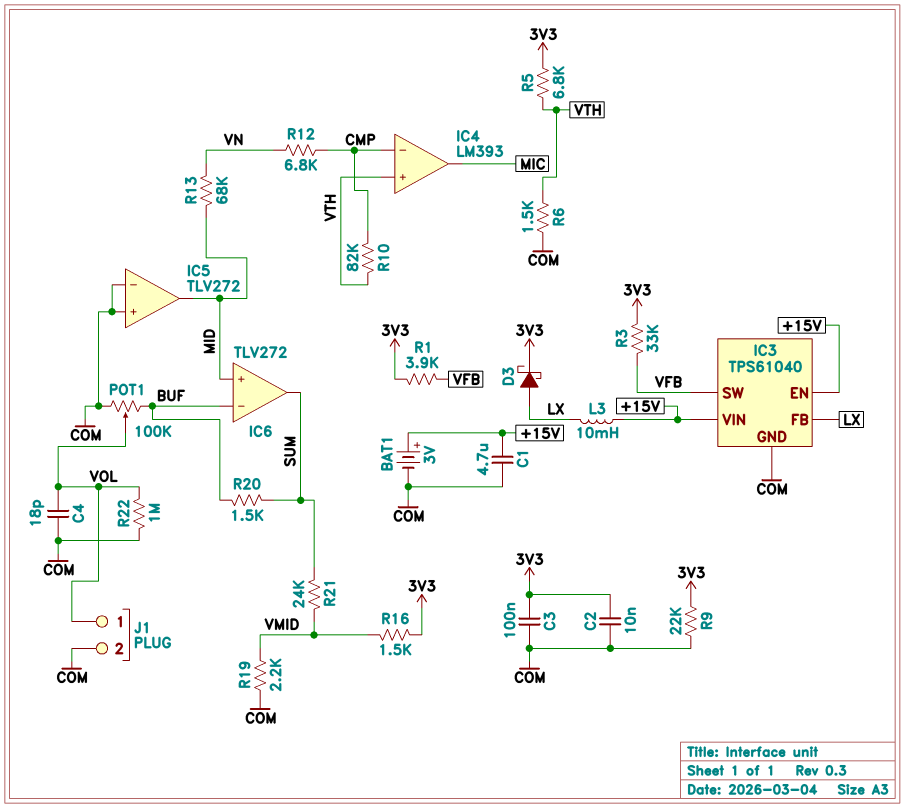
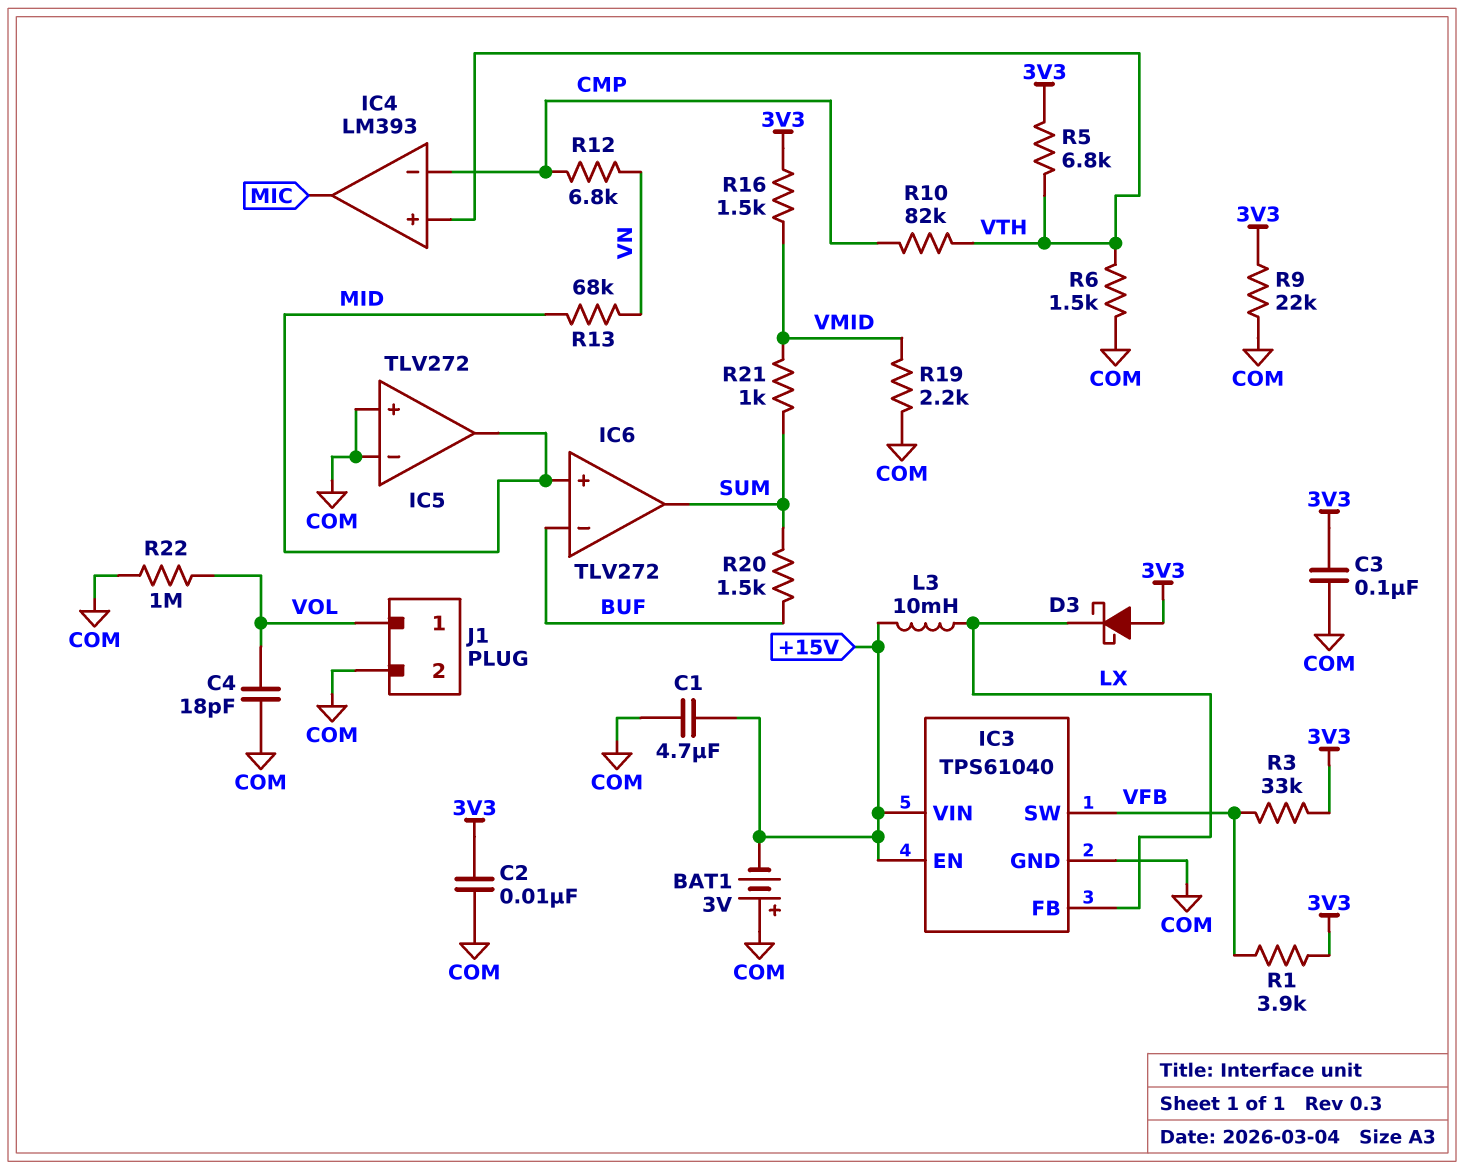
BAT1: 3V (plus +15V, minus COM) -> 3V (plus COM, minus +15V)
D3: schottky (A LX, K 3V3) -> schottky (A 3V3, K LX)
POT1: 100k (BUF, COM, wiper VOL) -> none
R21: 24k (SUM, VMID) -> 1k (SUM, VMID)

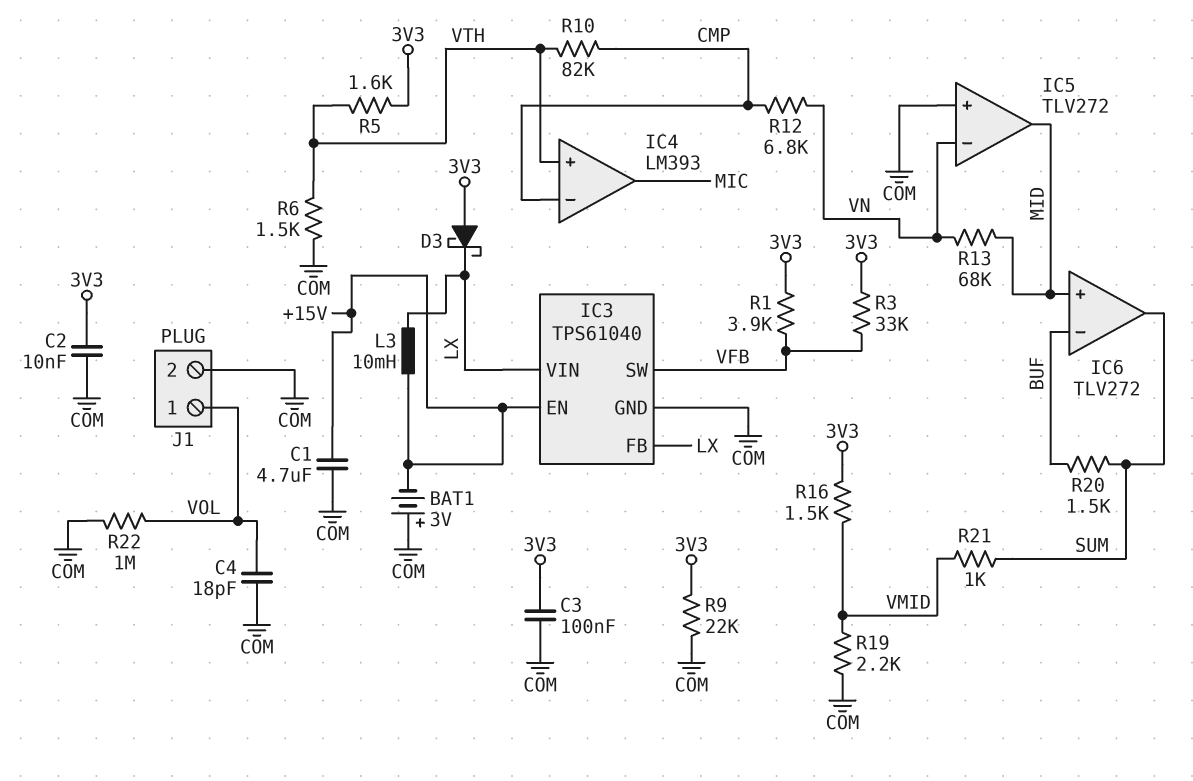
IC3 pin VIN: +15V -> LX
IC5 pin in-: COM -> VN
R5: 6.8k (3V3, VTH) -> 1.6k (3V3, VTH)

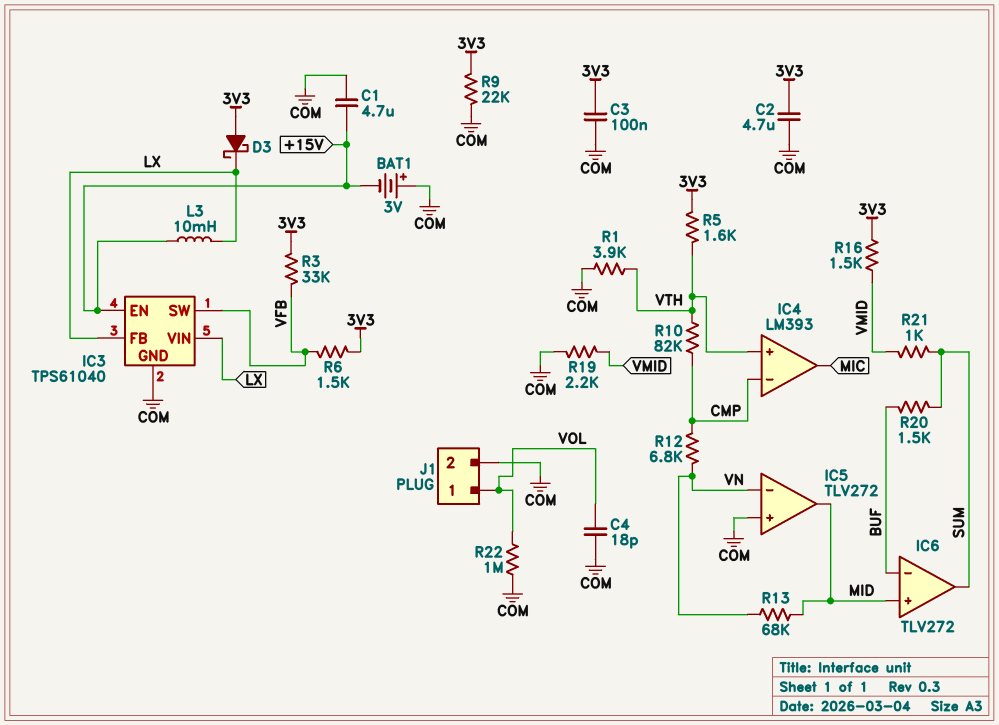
C2: 10nF (3V3, COM) -> 4.7uF (3V3, COM)
R1: 3.9k (3V3, VFB) -> 3.9k (COM, VTH)
R6: 1.5k (COM, VTH) -> 1.5k (3V3, VFB)

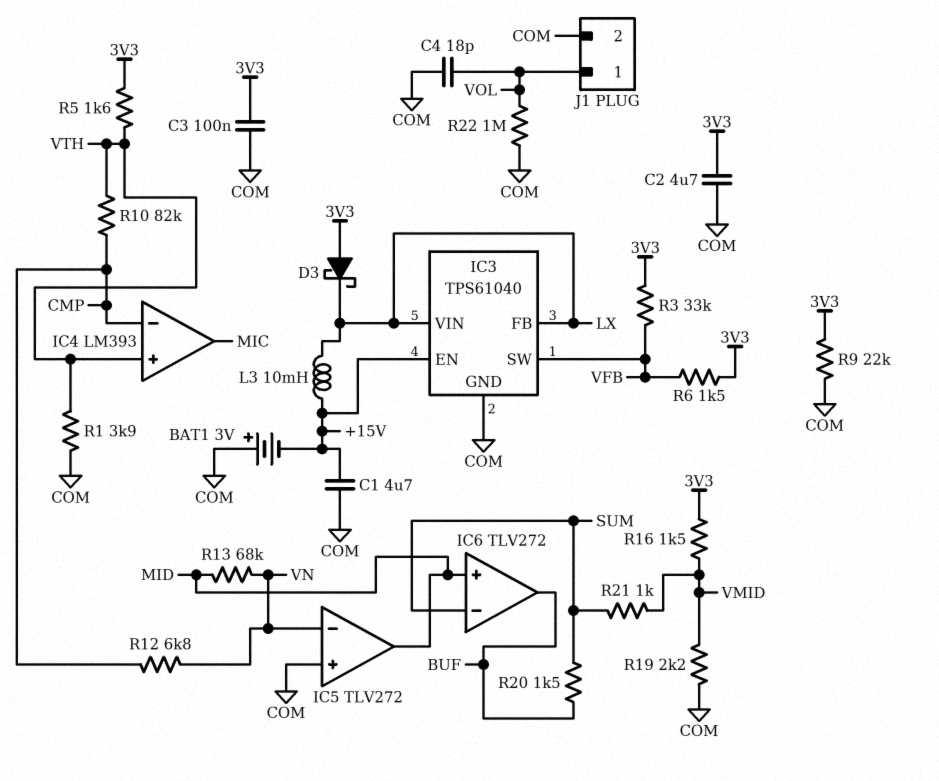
IC6 pin in-: BUF -> SUM
IC6 pin out: SUM -> BUF

